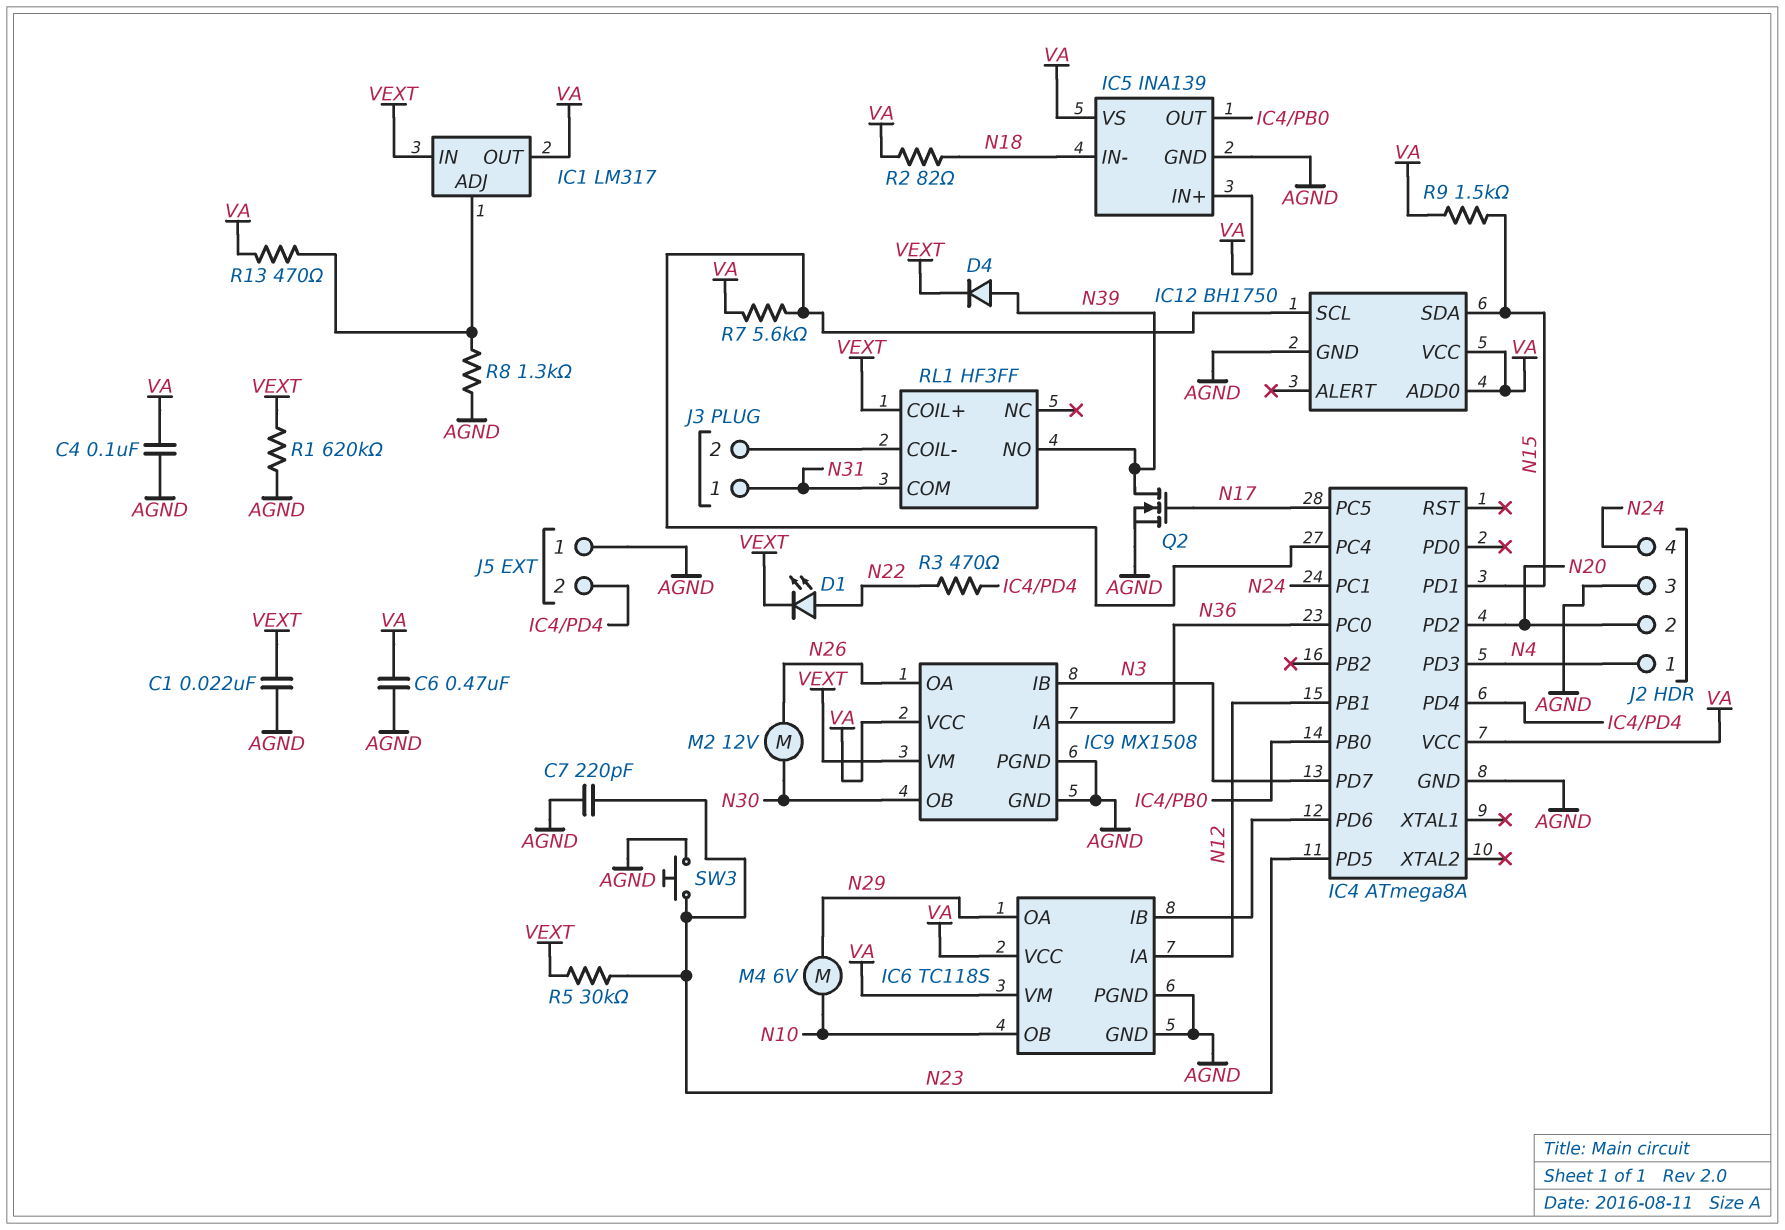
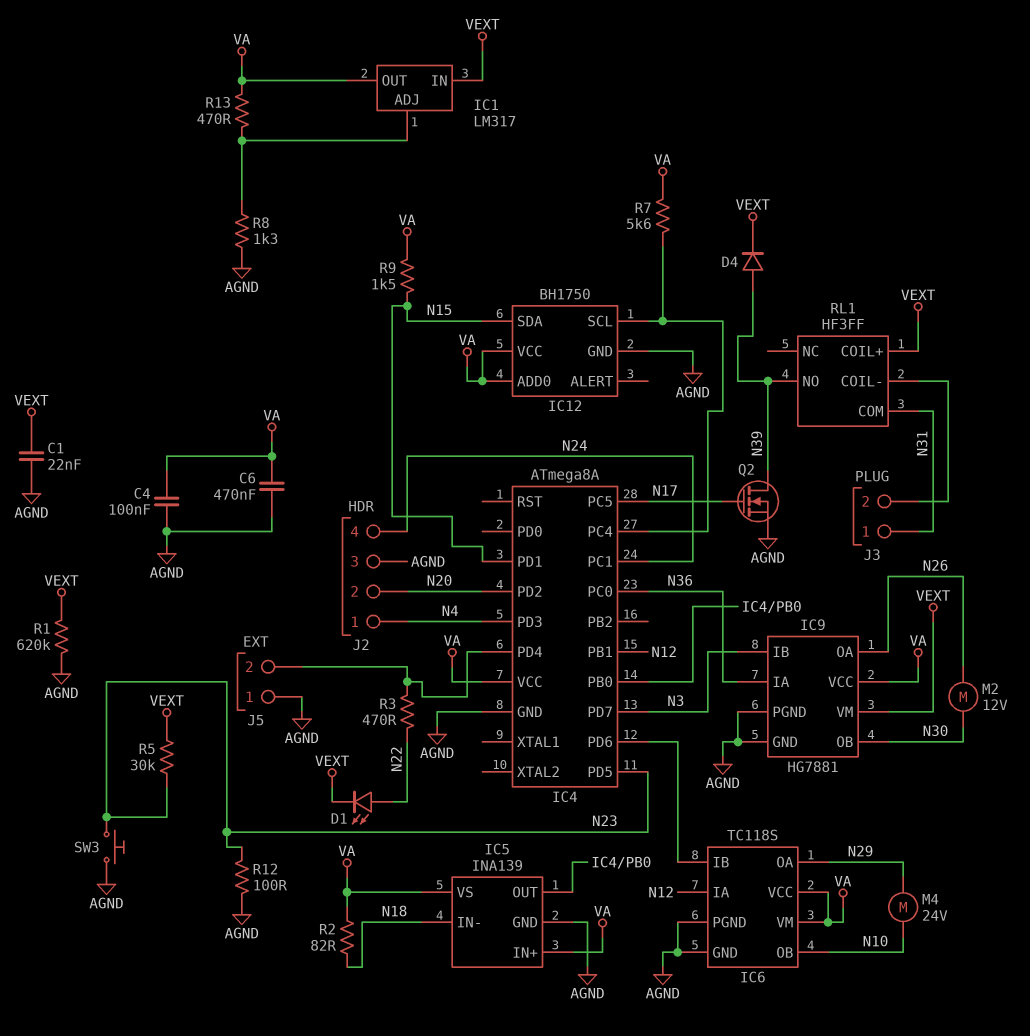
C7: 220pF (AGND, N23) -> none
IC9: MX1508 -> HG7881
M4: motor 6V (N10, N29) -> motor 24V (N10, N29)
R12: none -> 100 (AGND, N23)

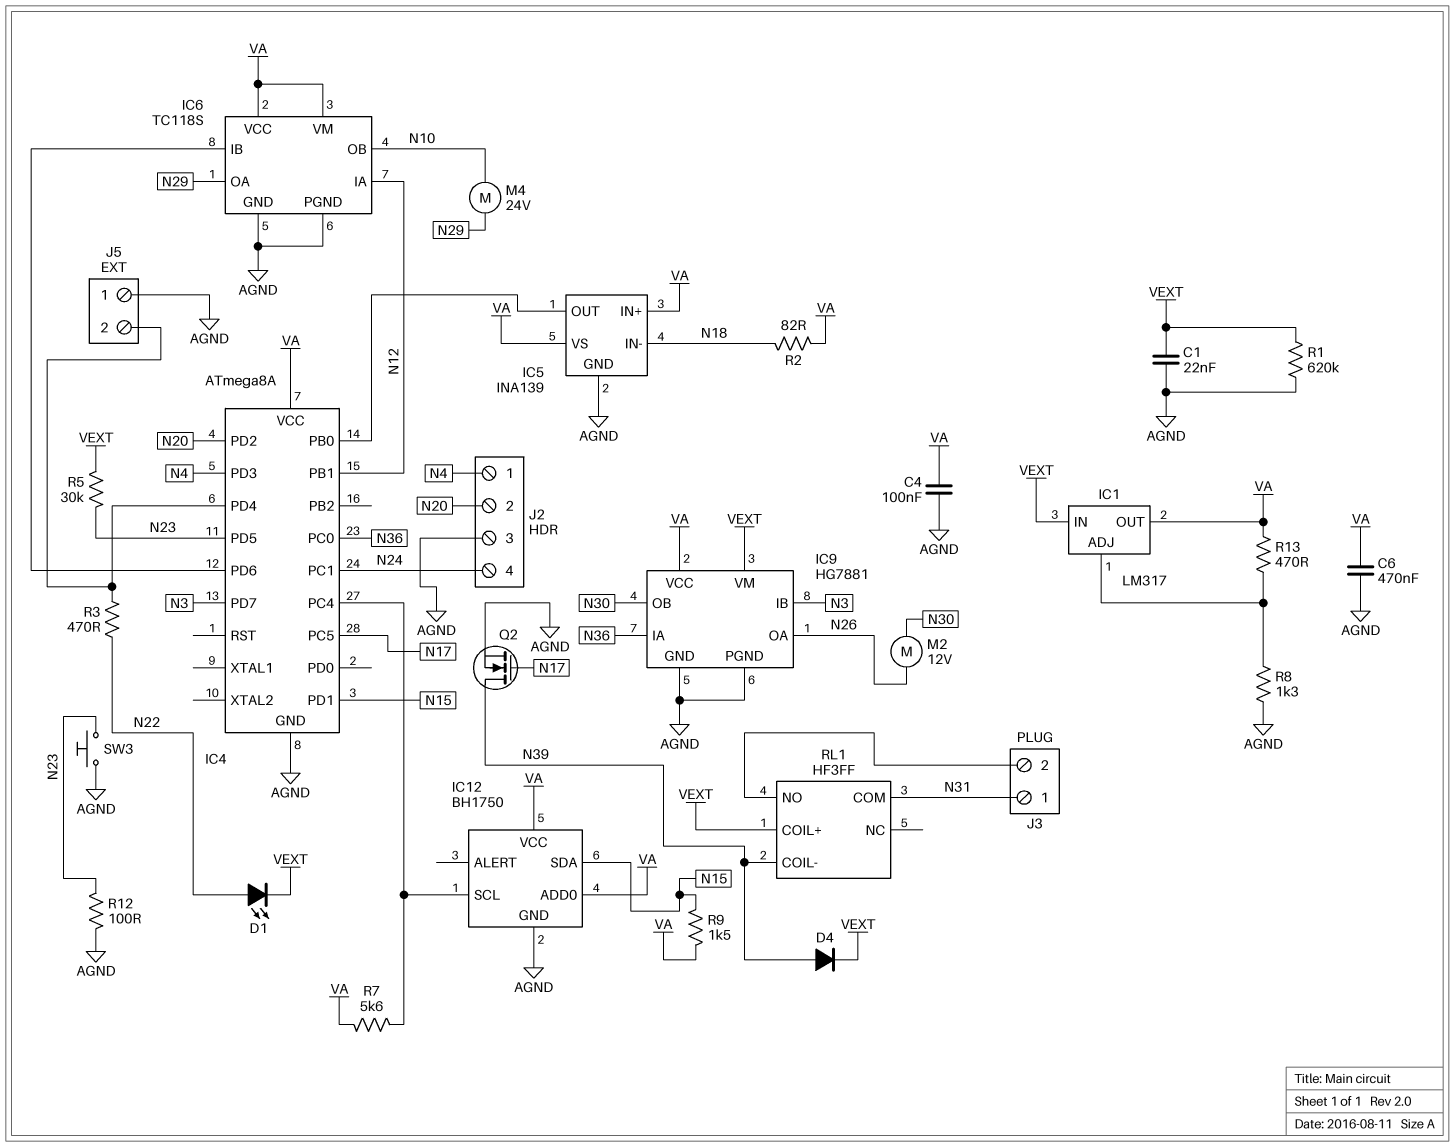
RL1 pin COIL-: J3/2 -> N39
RL1 pin NO: N39 -> J3/2

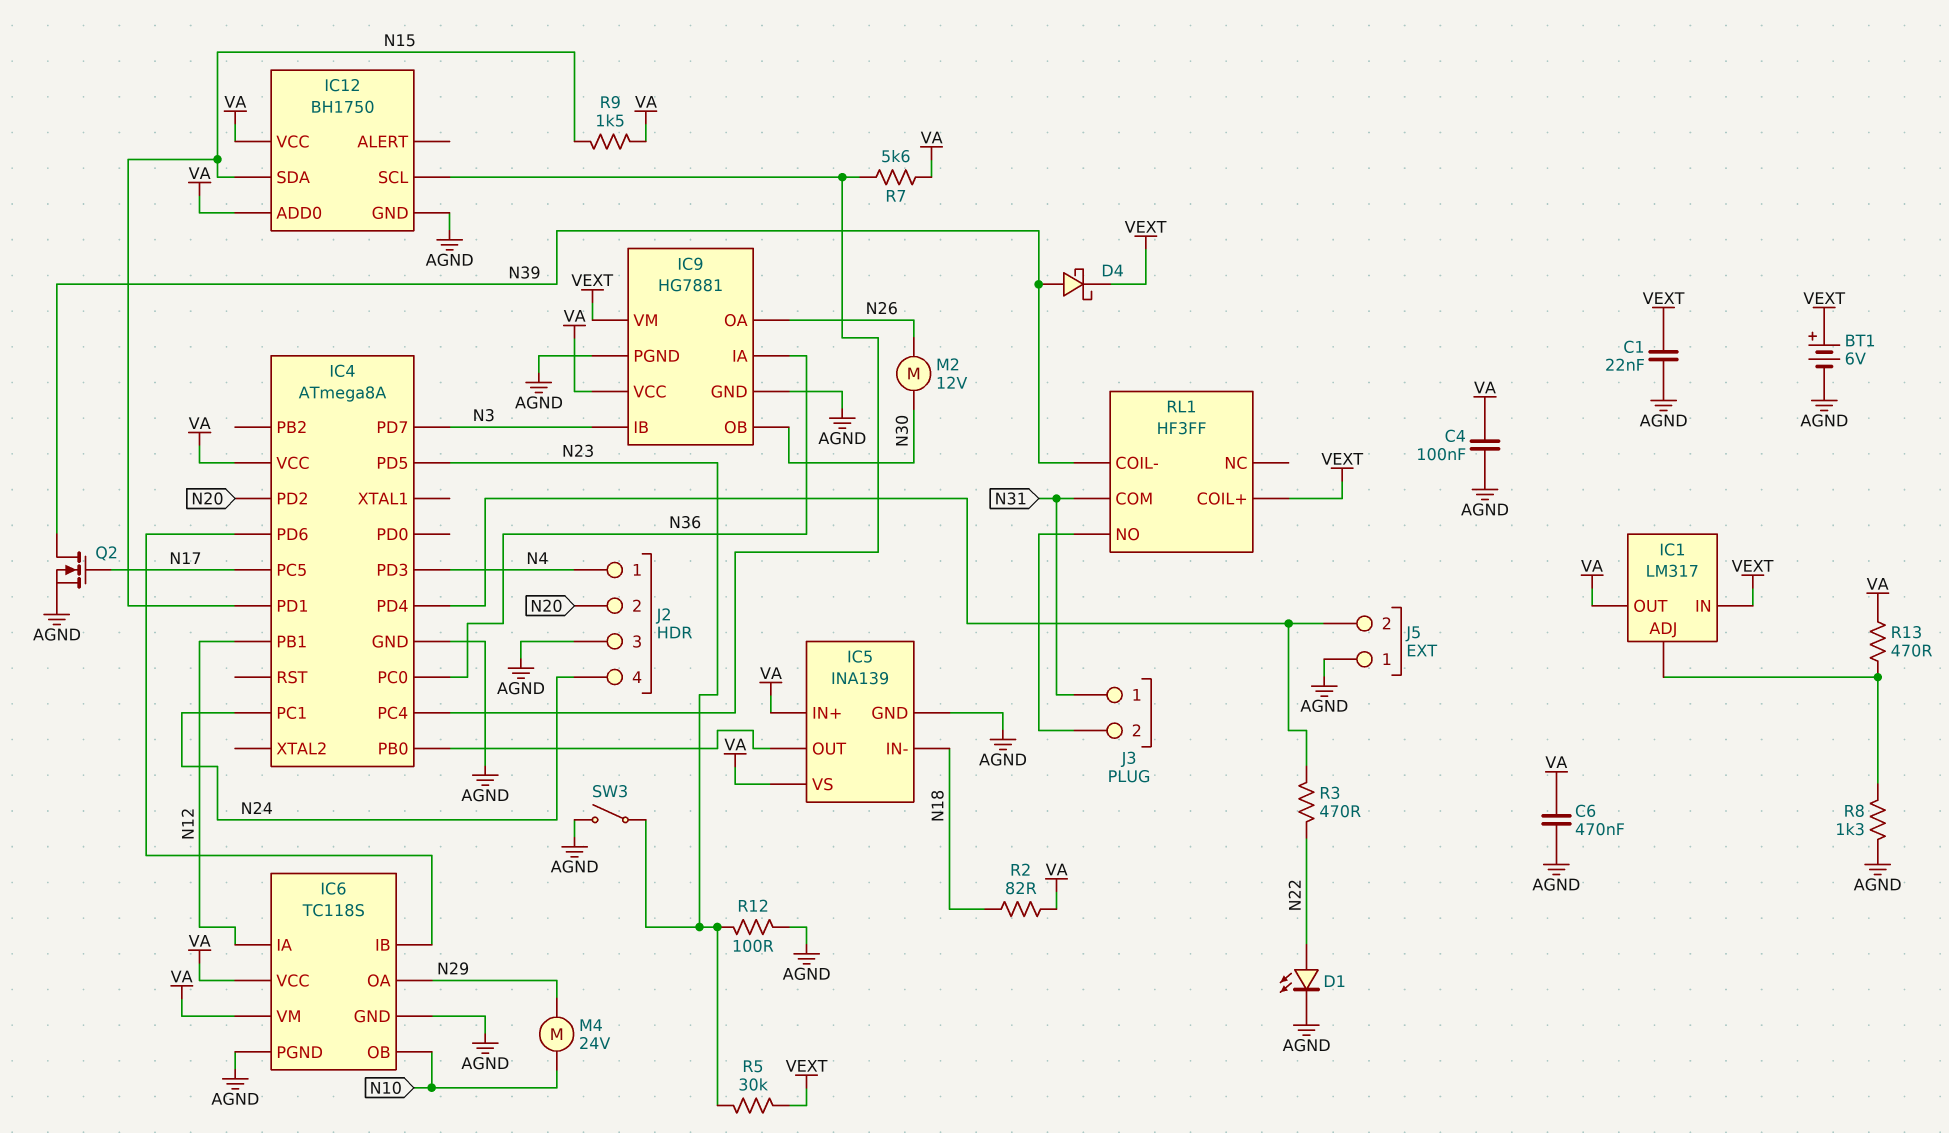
BT1: none -> 6V (plus VEXT, minus AGND)
D1: LED (A N22, K VEXT) -> LED (A N22, K AGND)
D4: diode (A N39, K VEXT) -> schottky (A N39, K VEXT)
R1: 620k (AGND, VEXT) -> none
SW3: button (AGND, N23) -> switch (AGND, N23)

